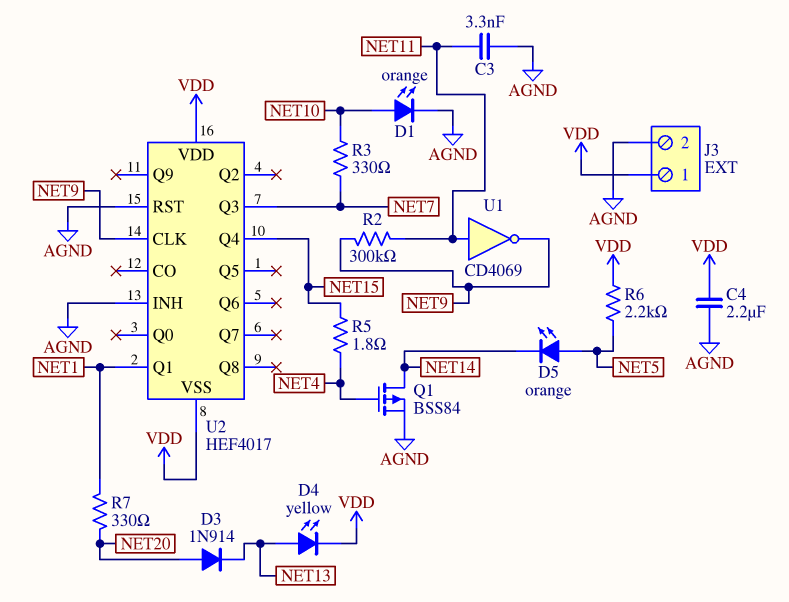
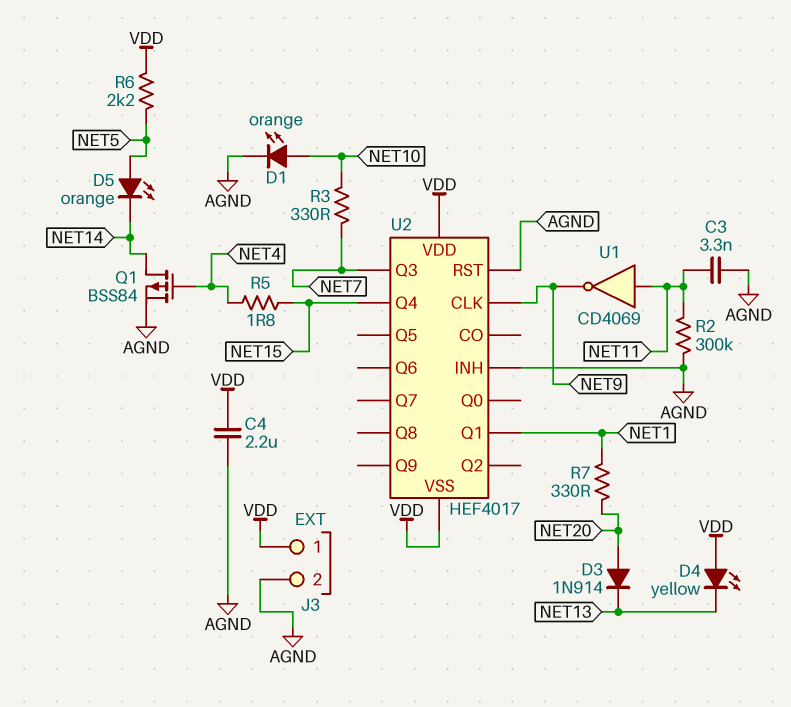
D4: LED yellow (A NET13, K VDD) -> LED yellow (A VDD, K NET13)
R2: 300k (NET9, NET11) -> 300k (AGND, NET11)

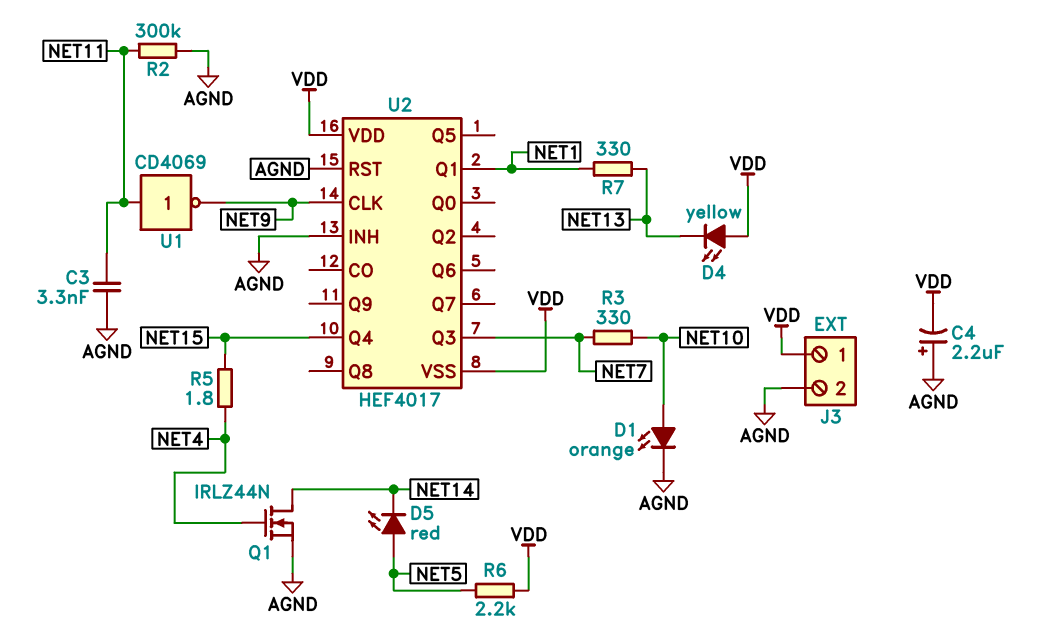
C4: 2.2uF (AGND, VDD) -> 2.2uF (plus AGND, minus VDD)
D3: diode 1N914 (A NET20, K NET13) -> none
D5: LED orange (A NET5, K NET14) -> LED red (A NET5, K NET14)
Q1: PMOS BSS84 (G NET4, D NET14, S AGND) -> NMOS IRLZ44N (G NET4, D NET14, S AGND)
R7: 330 (NET1, NET20) -> 330 (NET1, NET13)

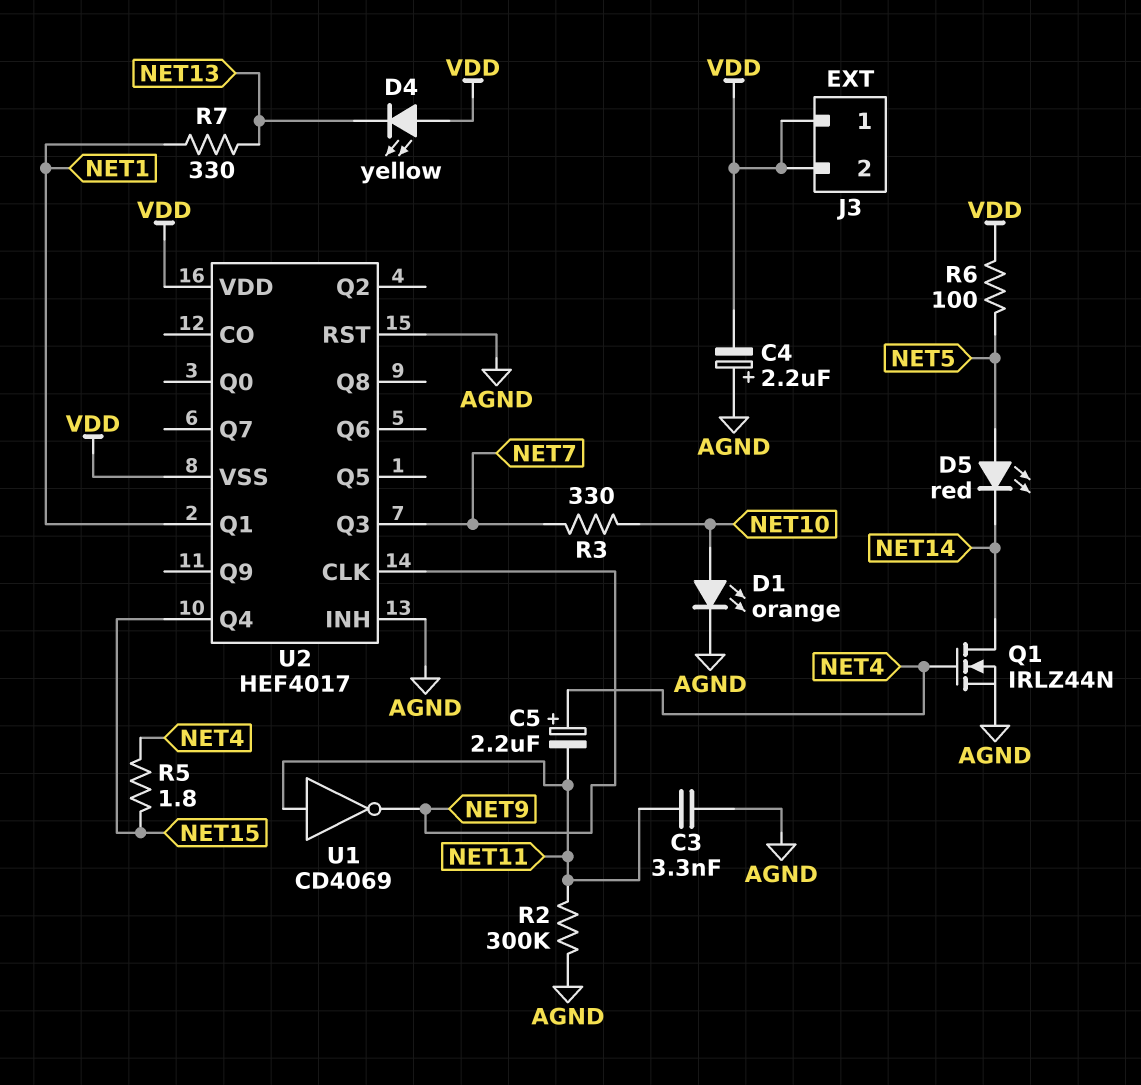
C5: none -> 2.2uF (plus NET4, minus NET11)
J3 pin 2: AGND -> VDD
R6: 2.2k (NET5, VDD) -> 100 (NET5, VDD)

